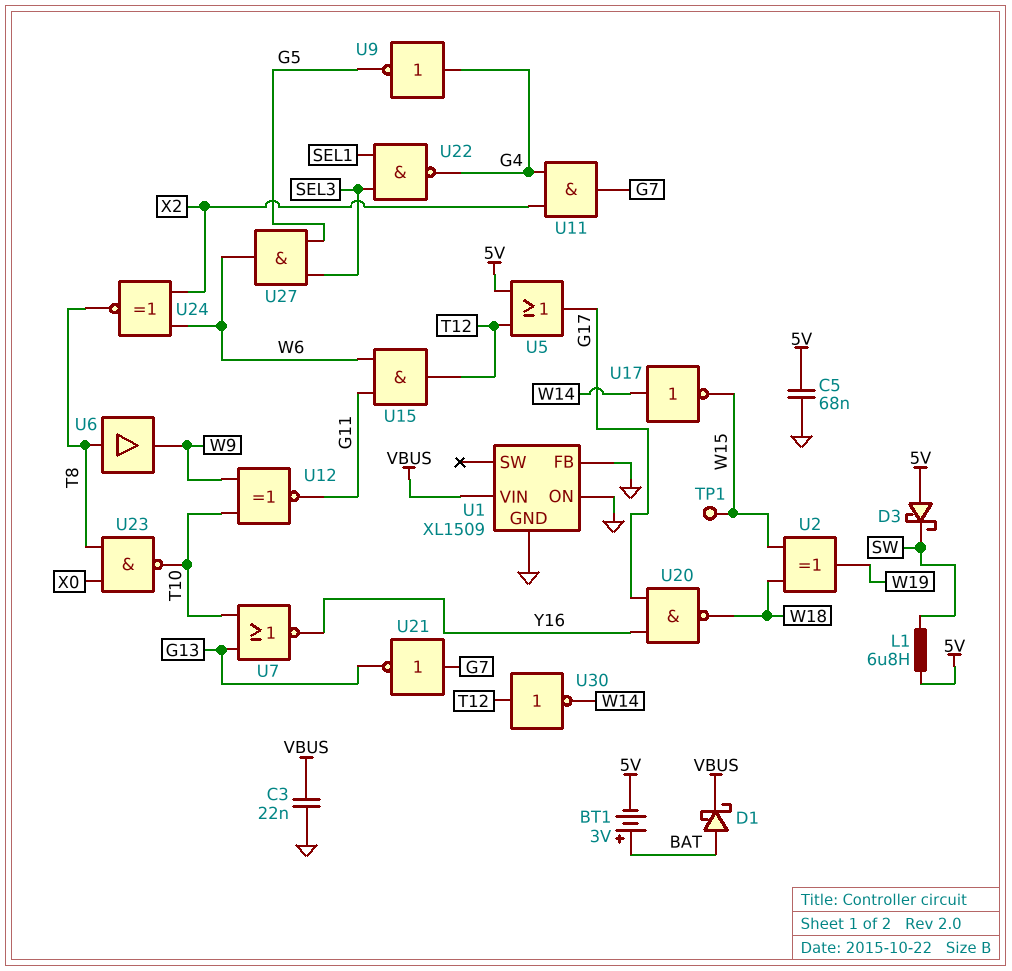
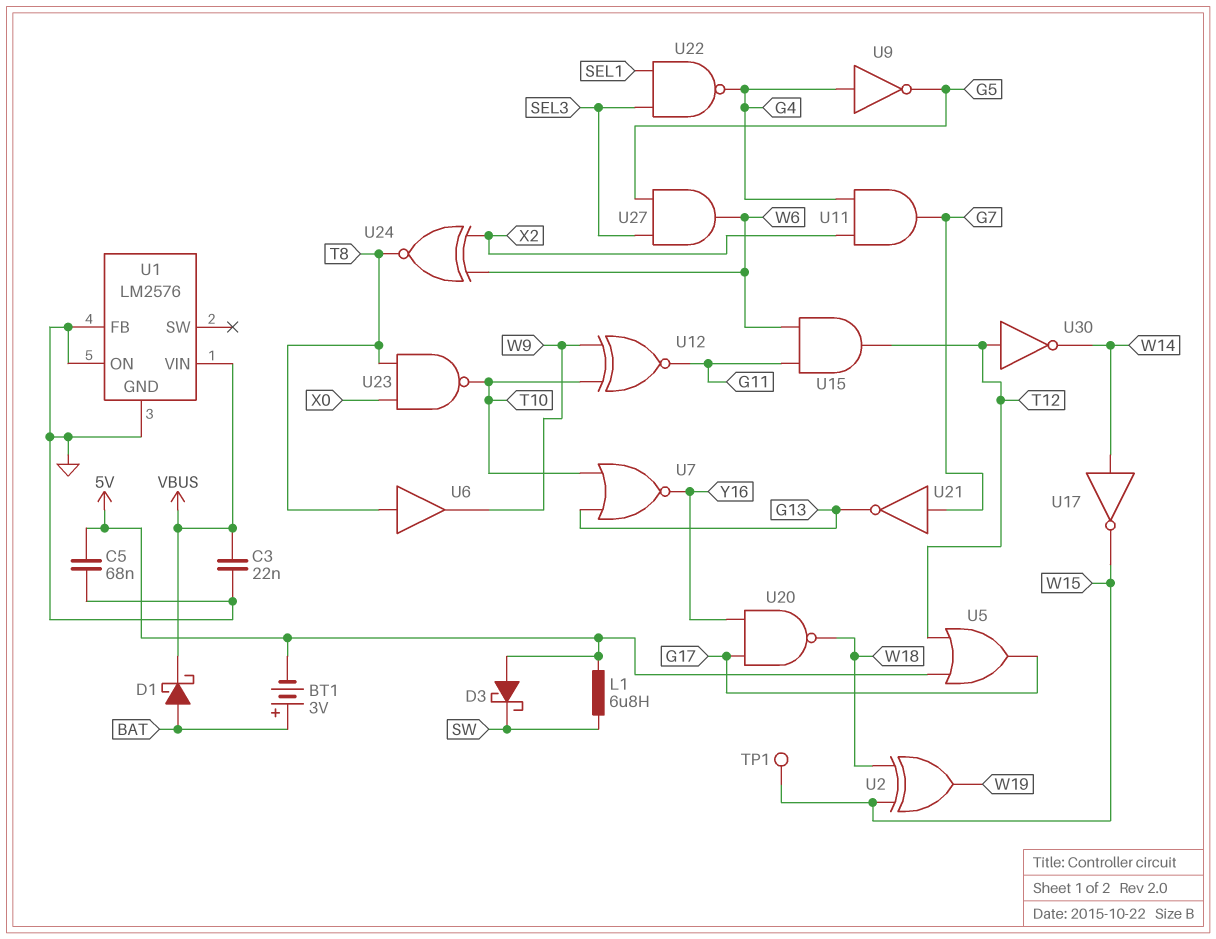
U1: XL1509 -> LM2576

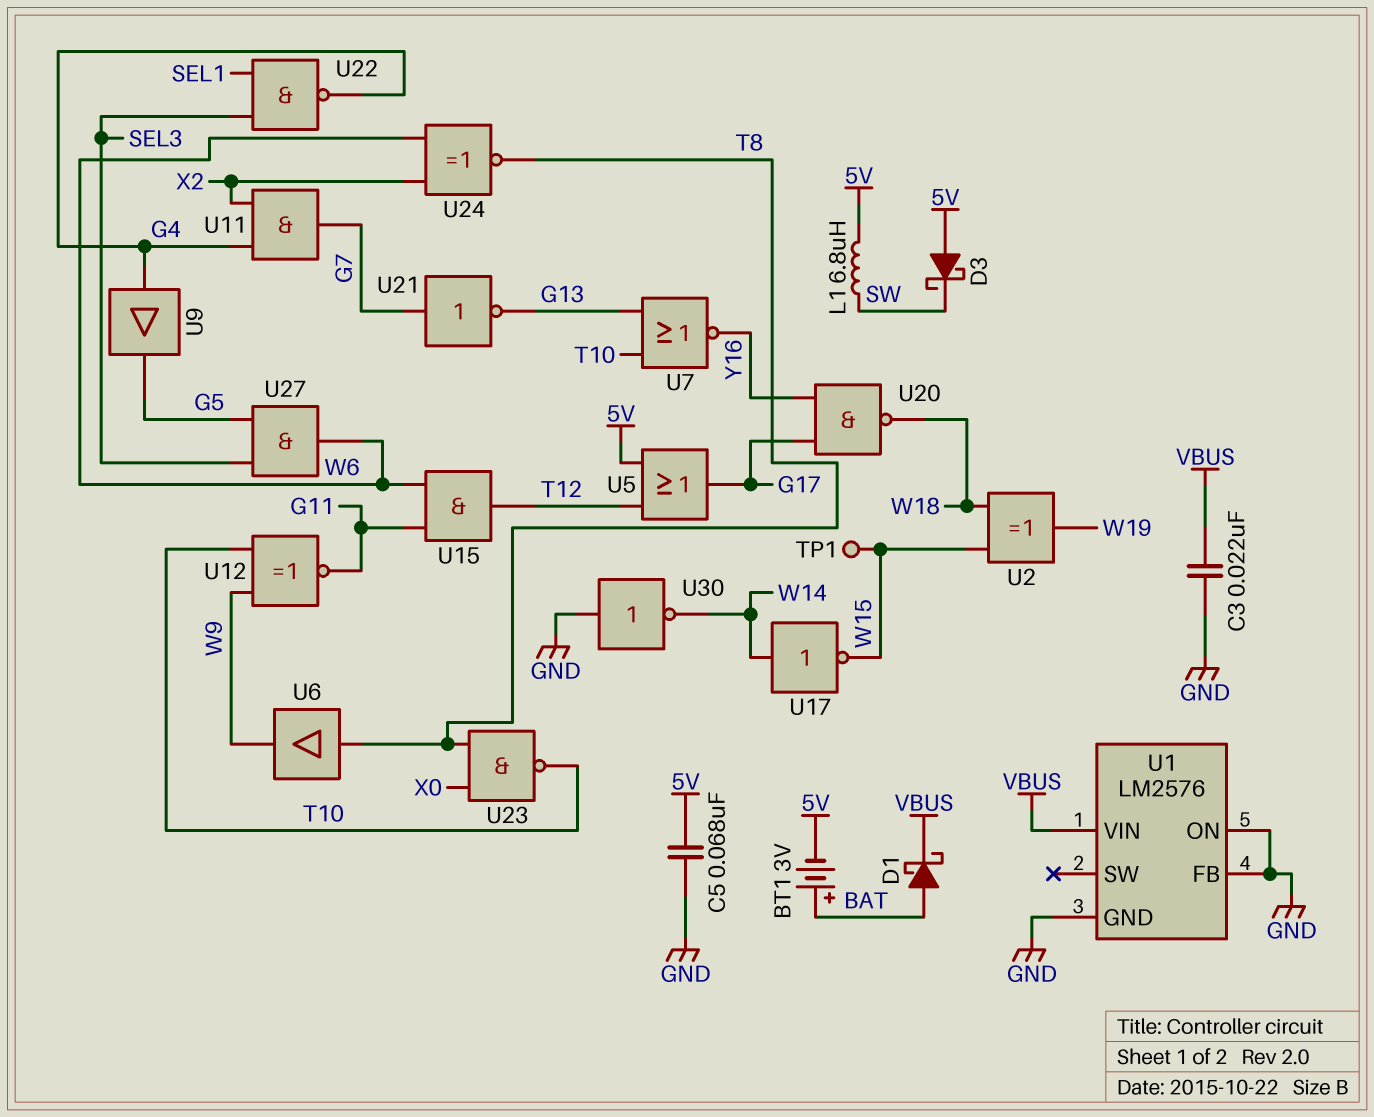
U9: NOT (in G4, out G5) -> buffer (in G4, out G5)
U30: NOT (in T12, out W14) -> NOT (in GND, out W14)

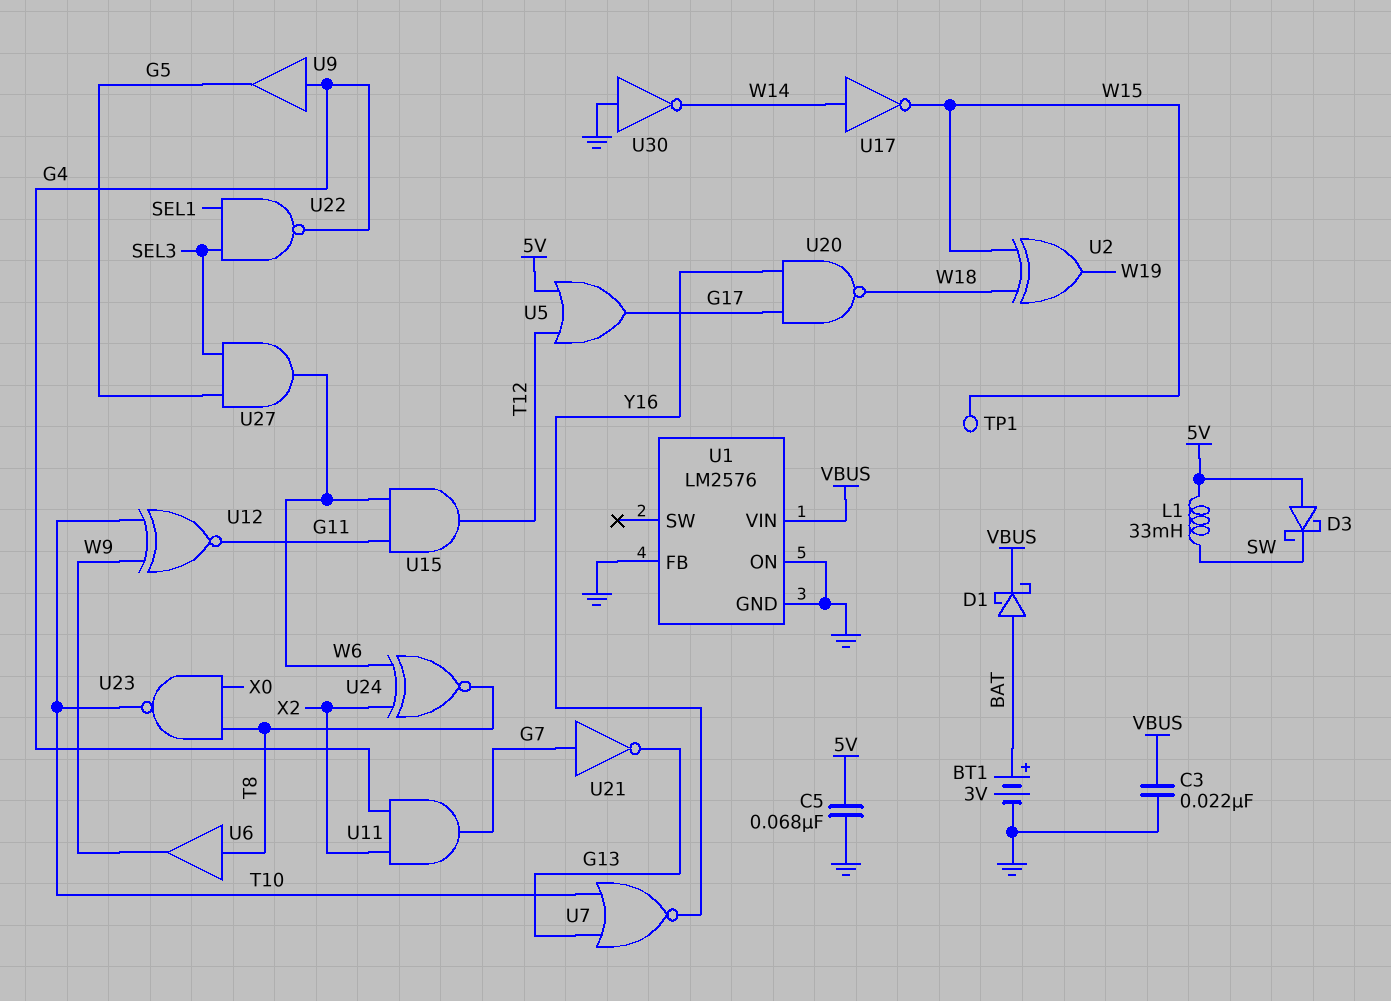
BT1: 3V (plus BAT, minus 5V) -> 3V (plus BAT, minus GND)
L1: 6.8uH (5V, SW) -> 33mH (5V, SW)

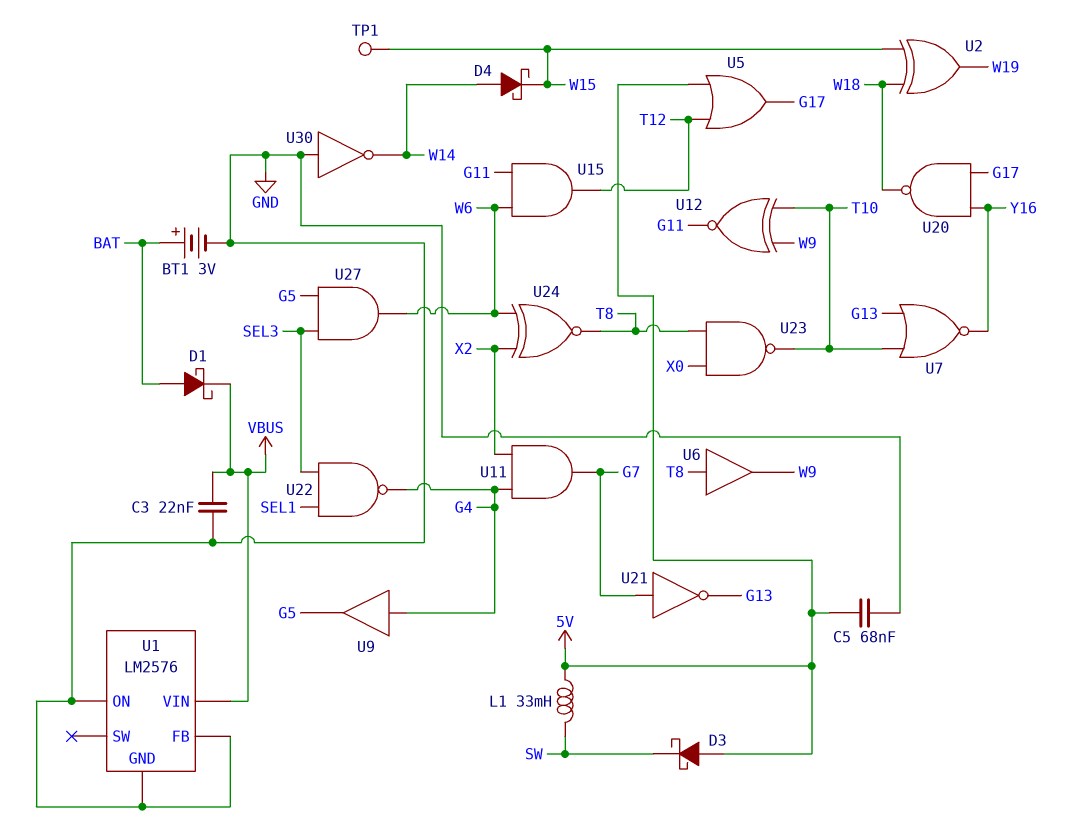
D4: none -> schottky (A W14, K W15)
U17: NOT (in W14, out W15) -> none

